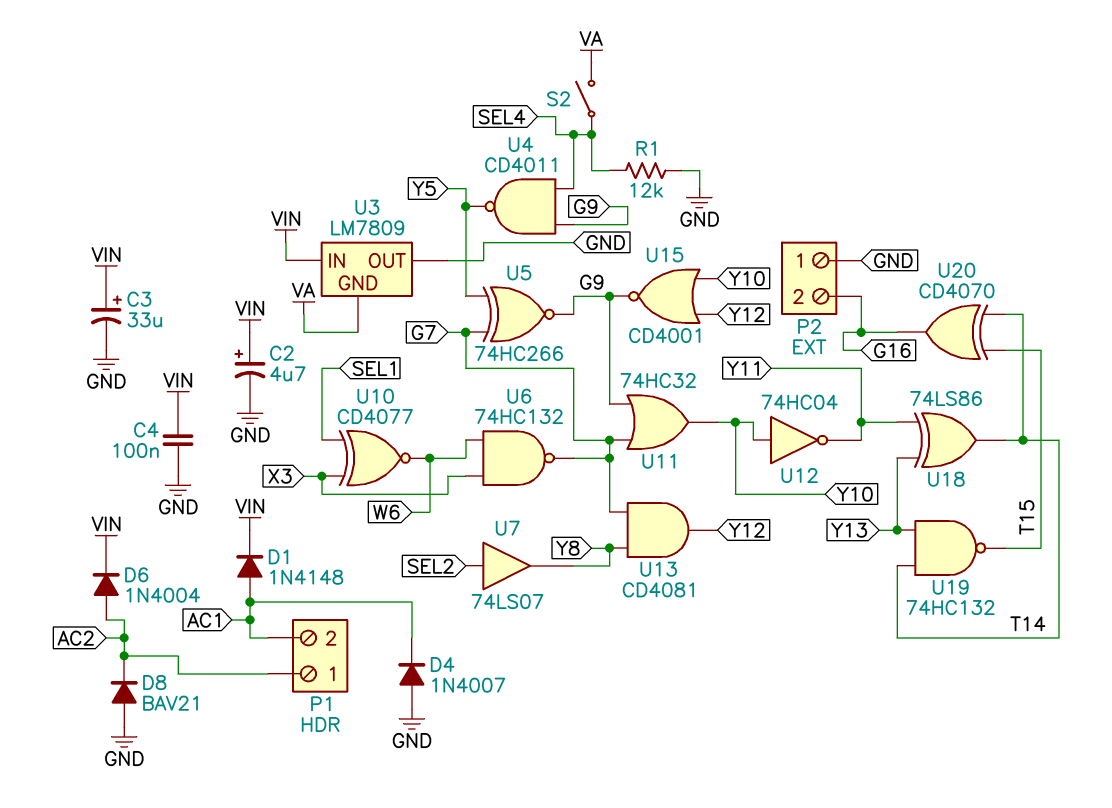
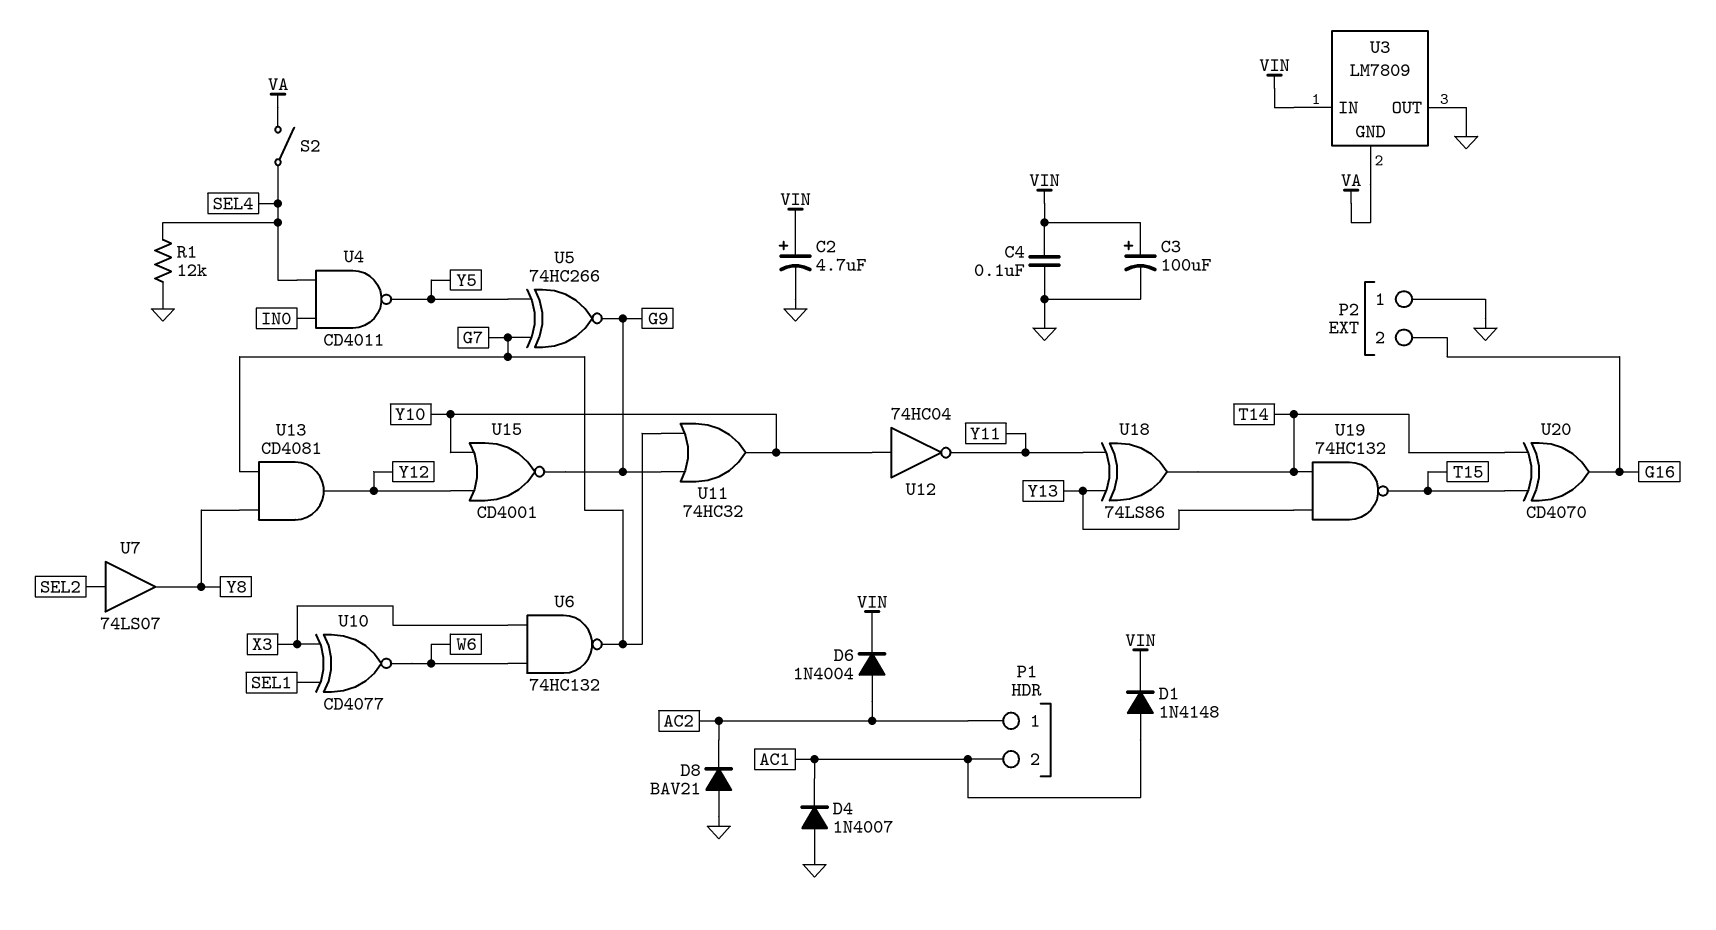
C3: 33uF (plus VIN, minus GND) -> 100uF (plus VIN, minus GND)
U4: NAND CD4011 (in G9, in SEL4, out Y5) -> NAND CD4011 (in IN0, in SEL4, out Y5)

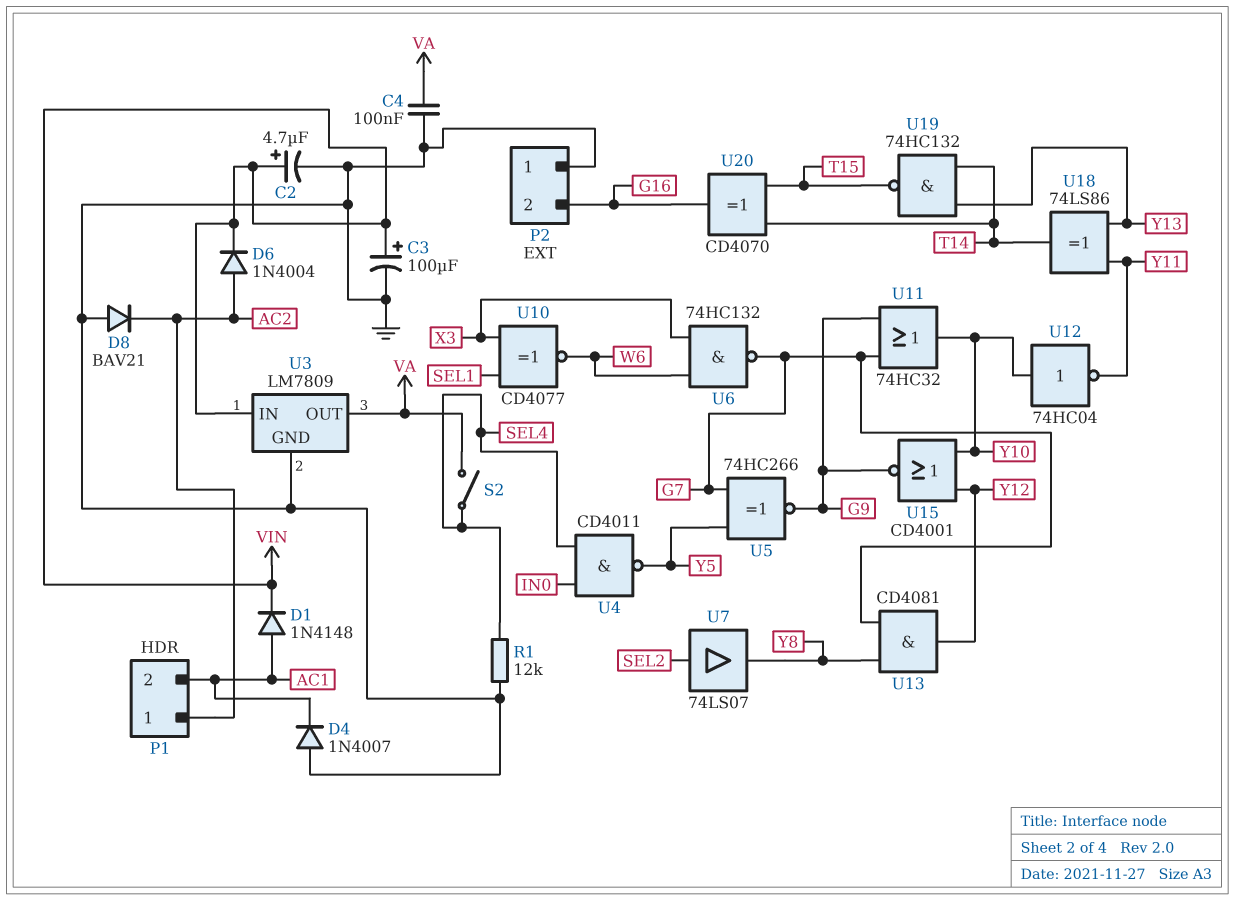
C4: 100nF (GND, VIN) -> 100nF (GND, VA)
U3 pin GND: VA -> GND
U3 pin OUT: GND -> VA

